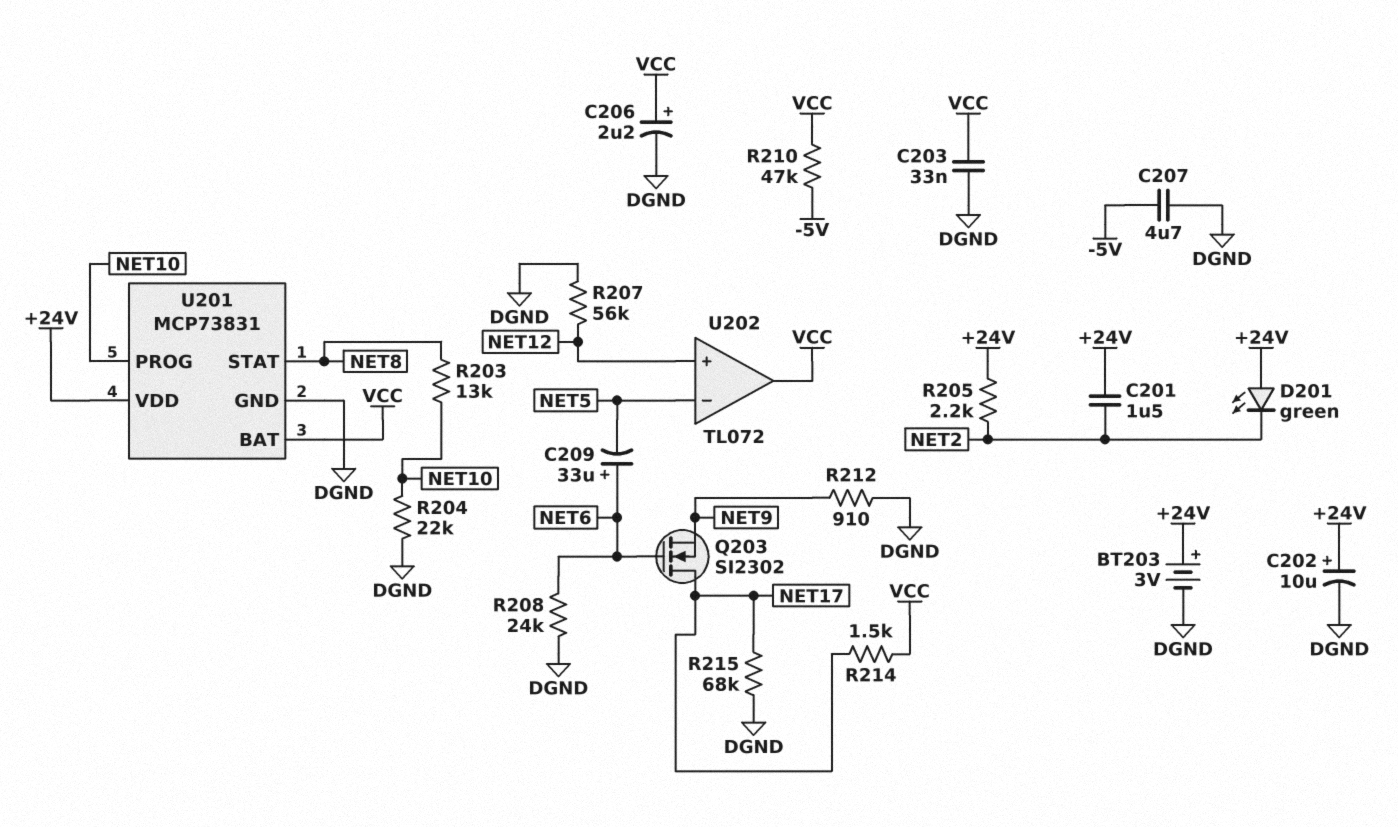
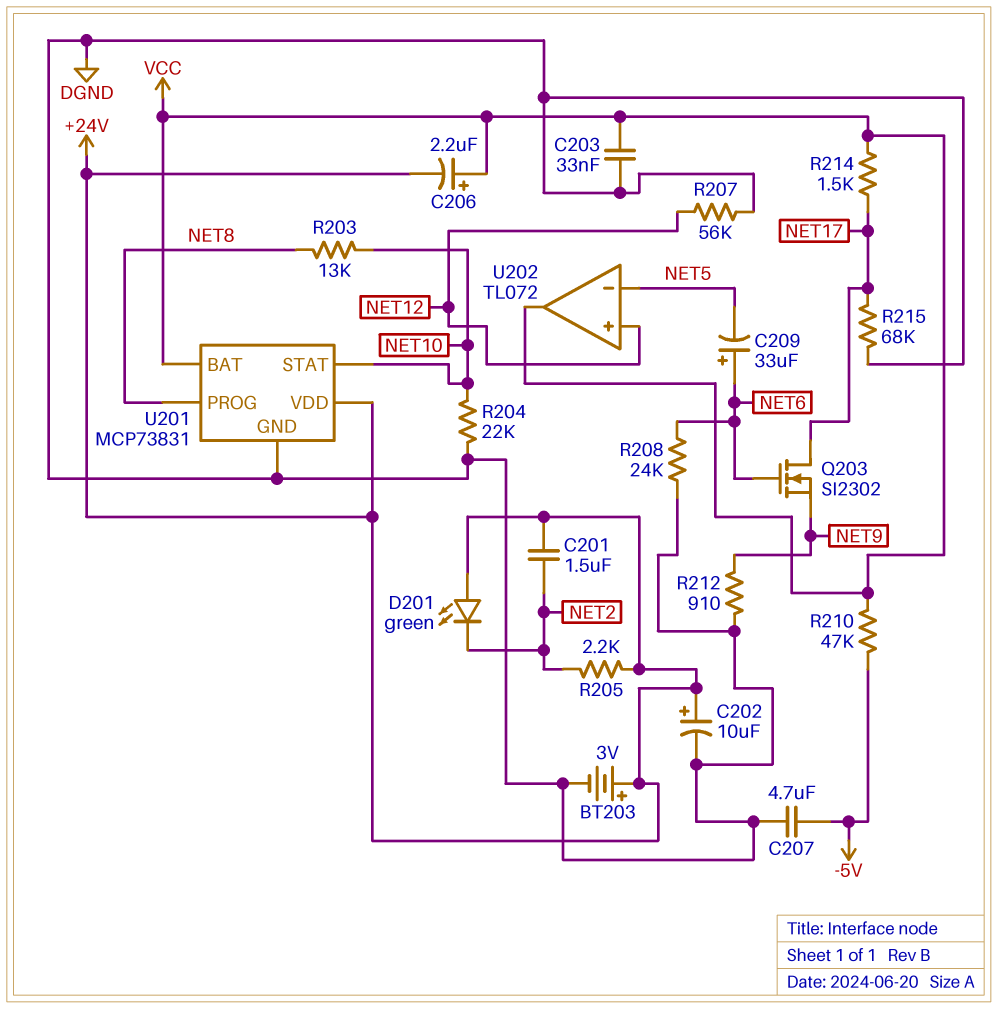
C206: 2.2uF (plus VCC, minus DGND) -> 2.2uF (plus VCC, minus +24V)
U201 pin PROG: NET10 -> NET8
U201 pin STAT: NET8 -> NET10

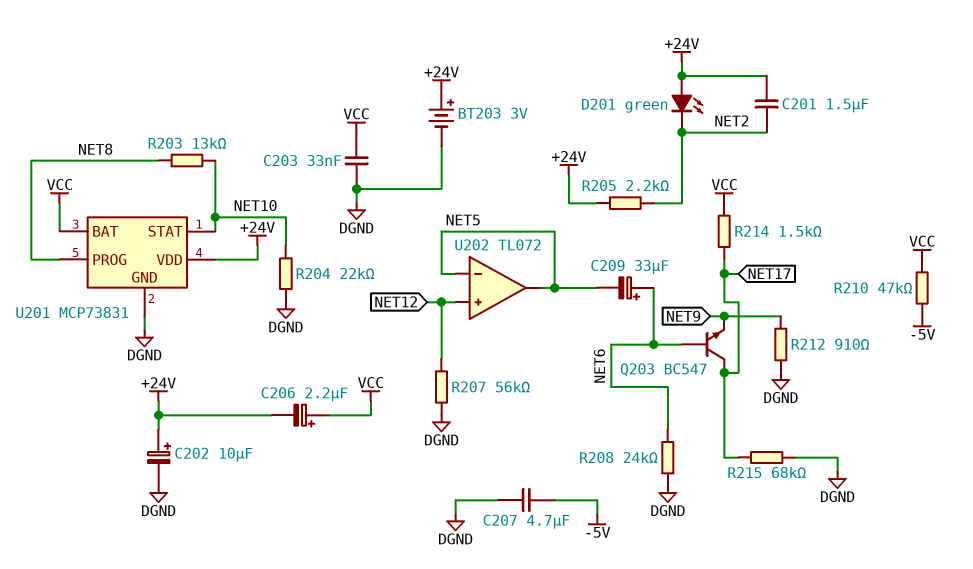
Q203: NMOS SI2302 (G NET6, D NET17, S NET9) -> NPN BC547 (B NET6, C NET17, E NET9)
U202 pin out: VCC -> NET5

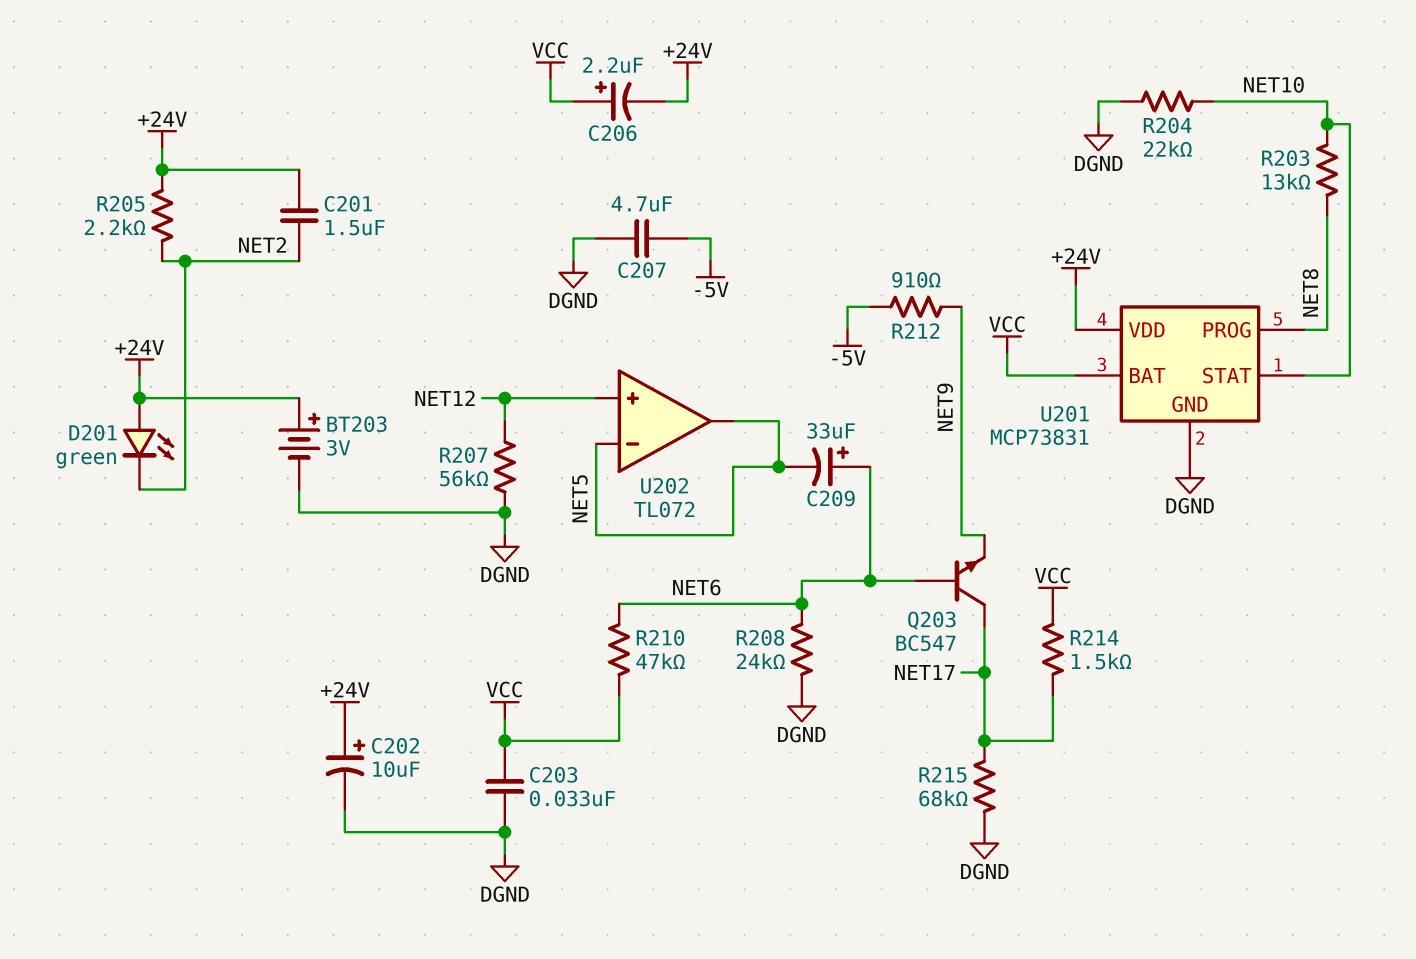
R210: 47k (-5V, VCC) -> 47k (NET6, VCC)
R212: 910 (DGND, NET9) -> 910 (-5V, NET9)

